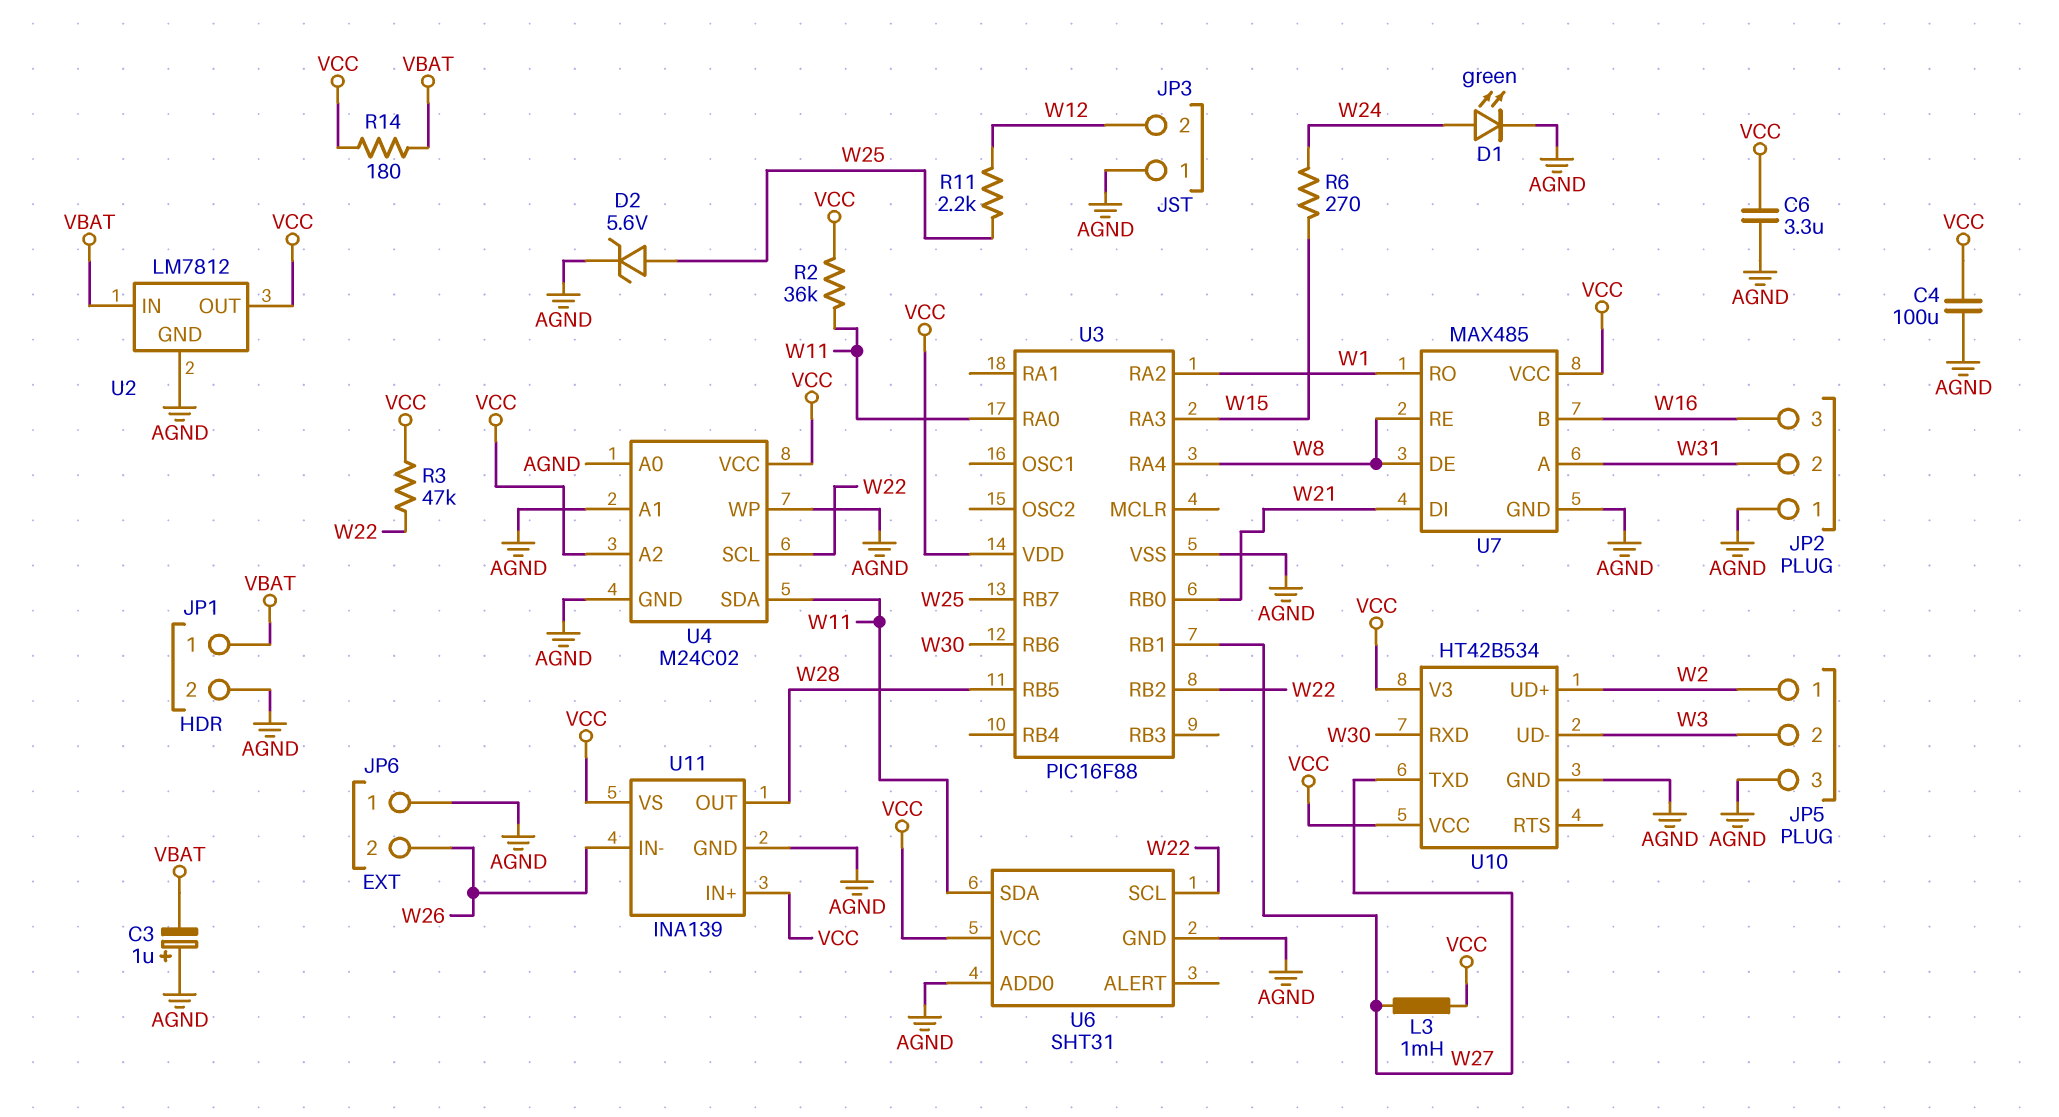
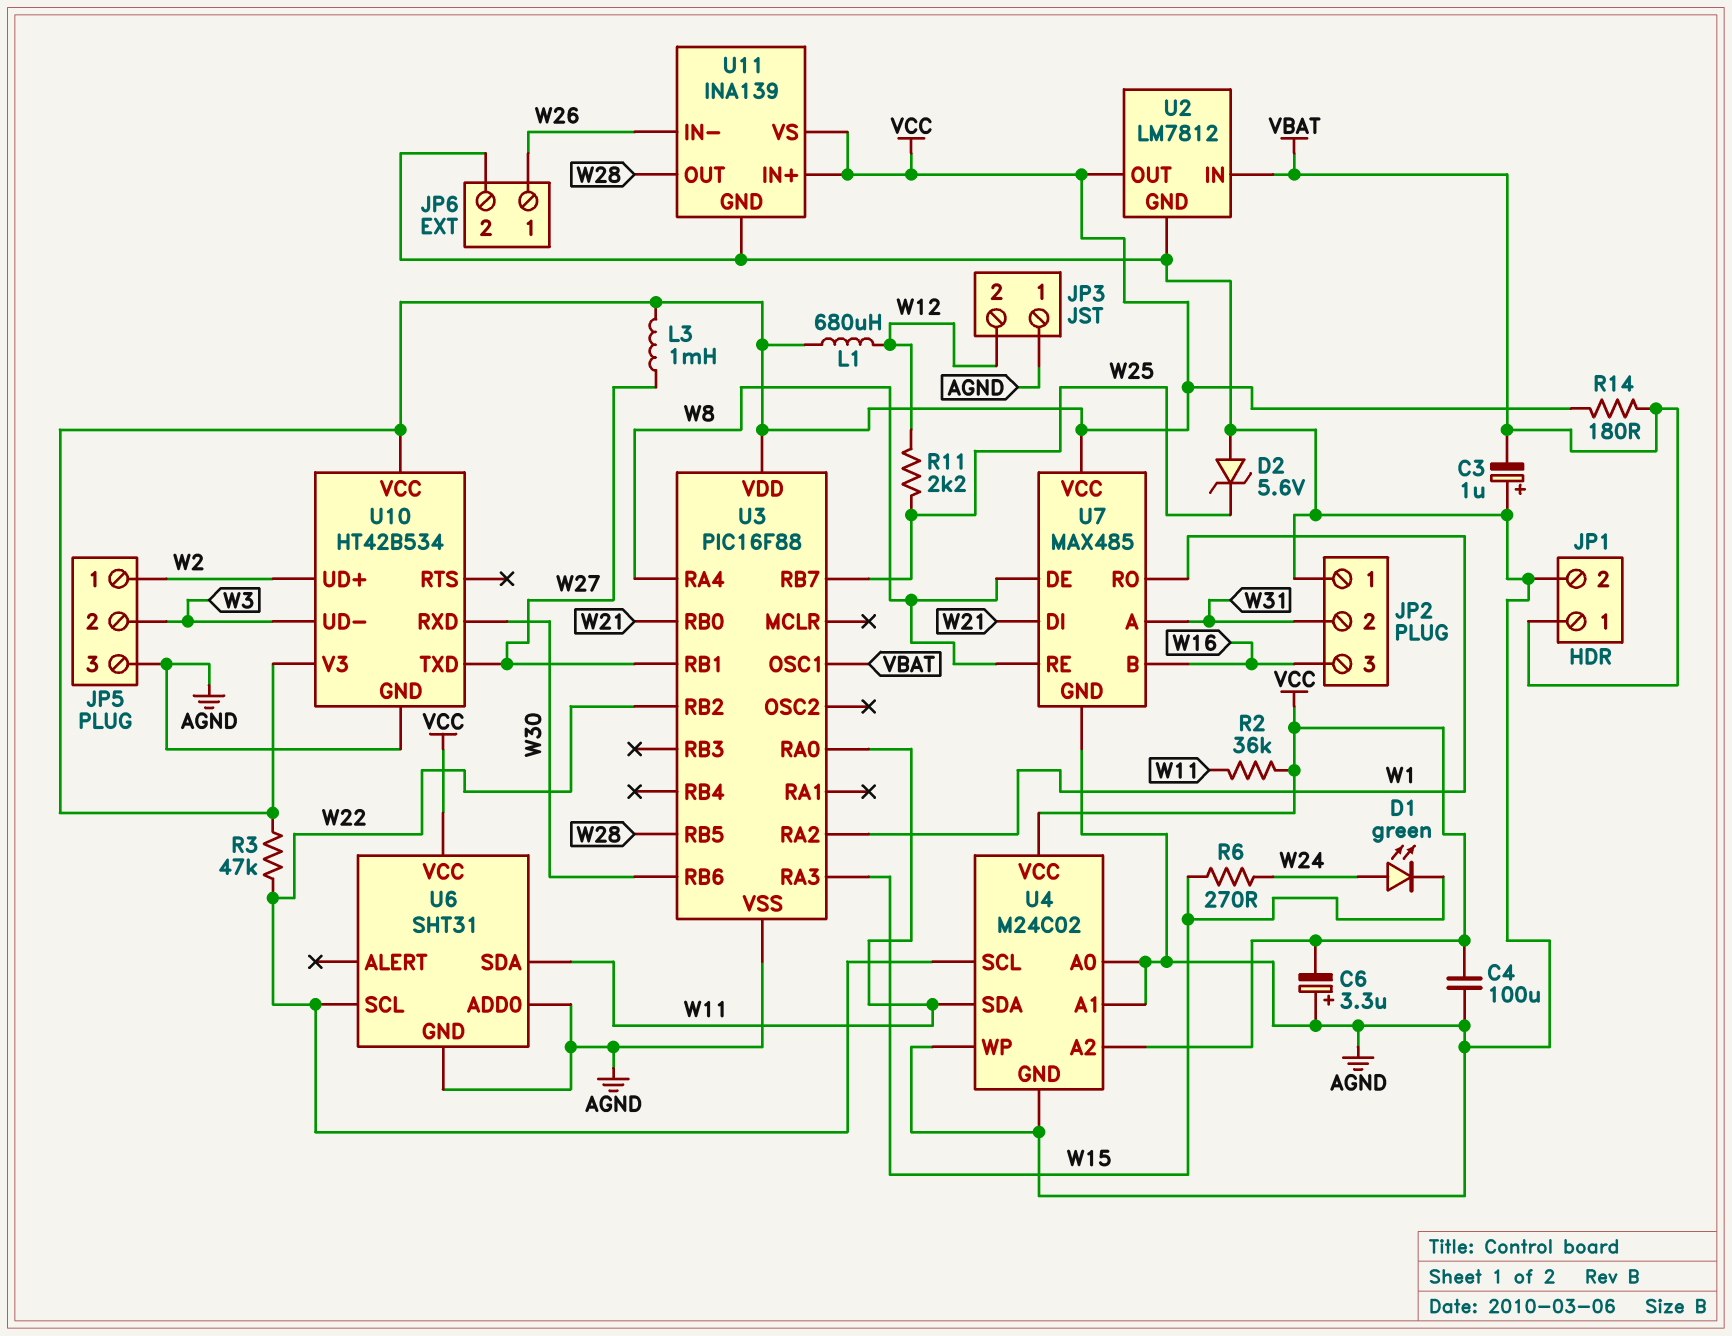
C6: 3.3uF (AGND, VCC) -> 3.3uF (plus AGND, minus VCC)
D1: LED green (A W24, K AGND) -> LED green (A W24, K W15)
D2: zener 5.6V (A W25, K AGND) -> zener 5.6V (A AGND, K W25)
JP6 pin 1: AGND -> W26
JP6 pin 2: W26 -> AGND
L1: none -> 680uH (VCC, W12)
U3 pin OSC1: none -> VBAT

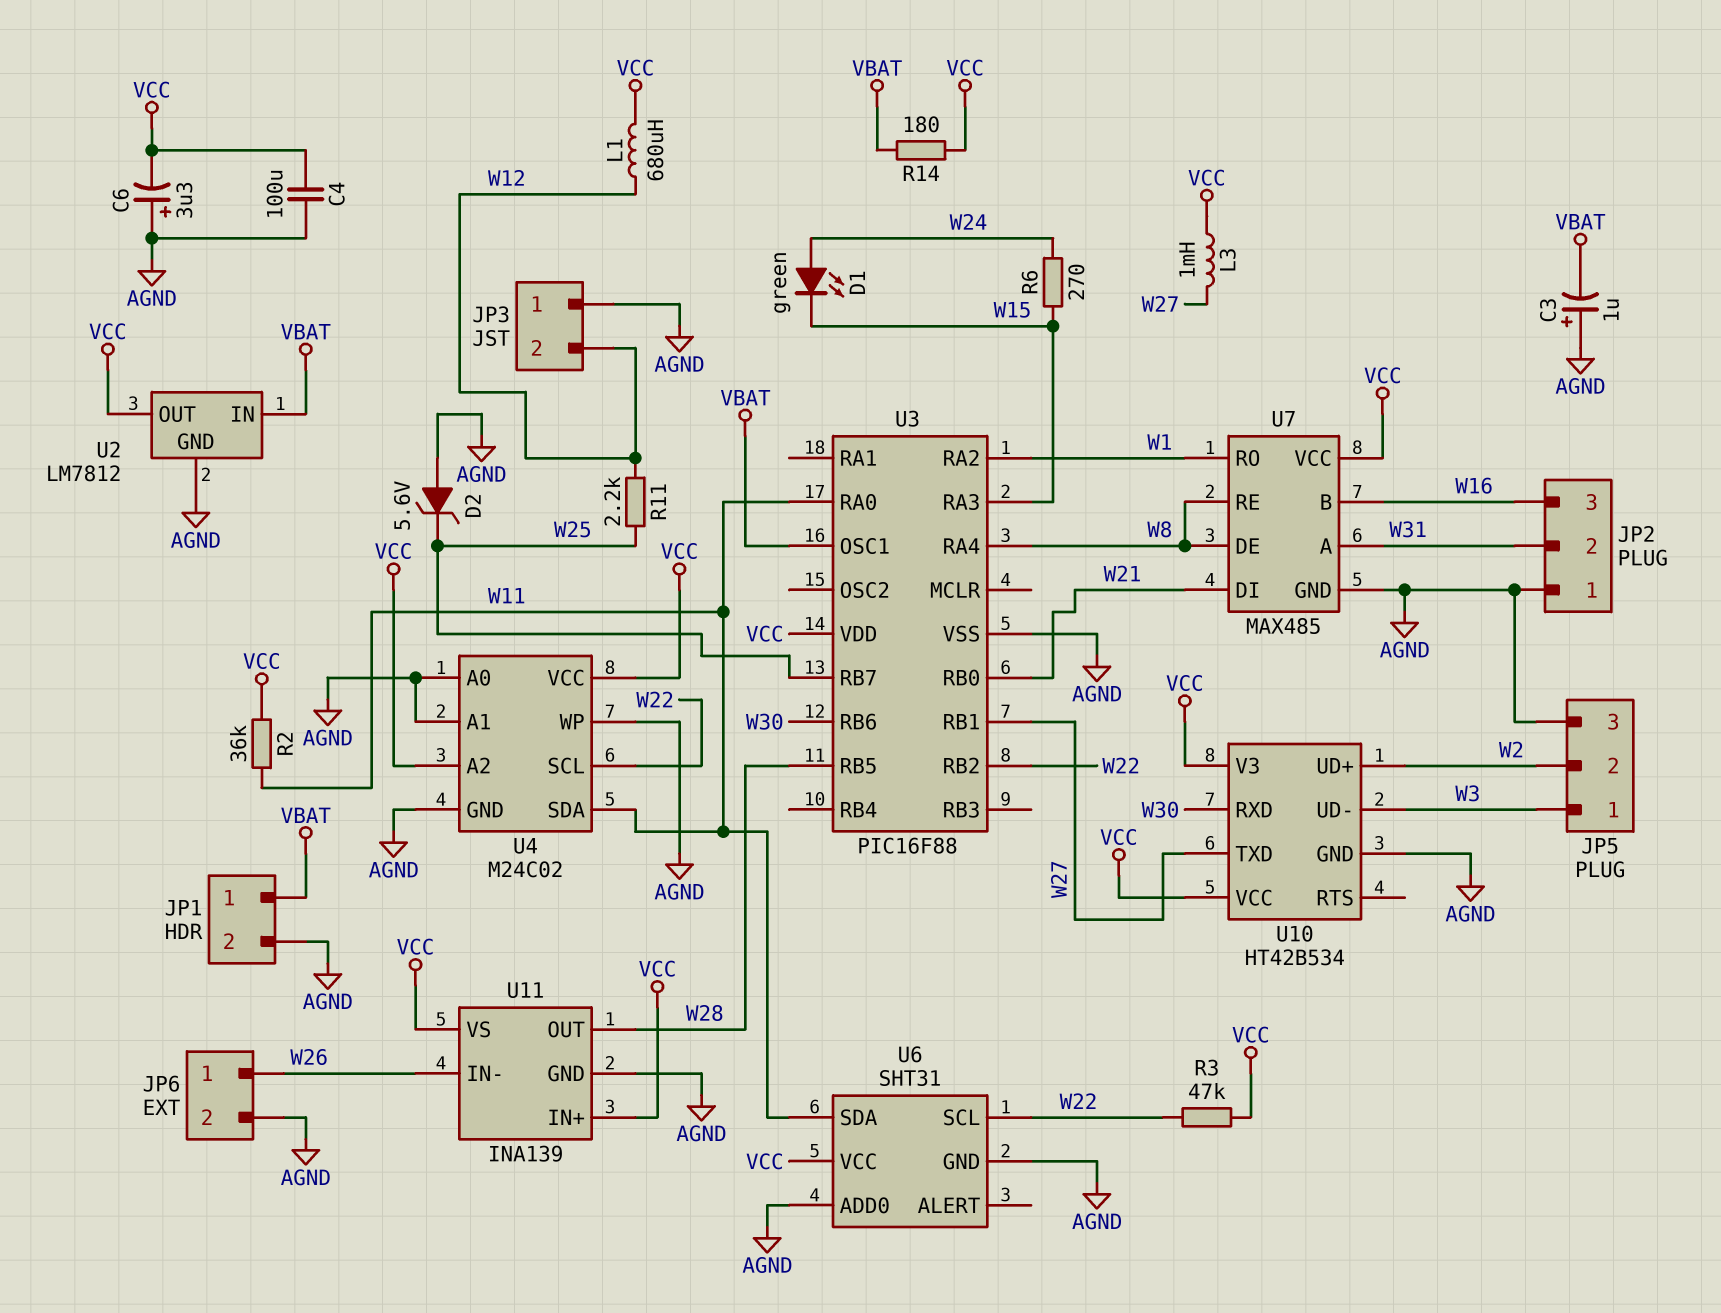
JP5 pin 1: W2 -> W3
JP5 pin 2: W3 -> W2

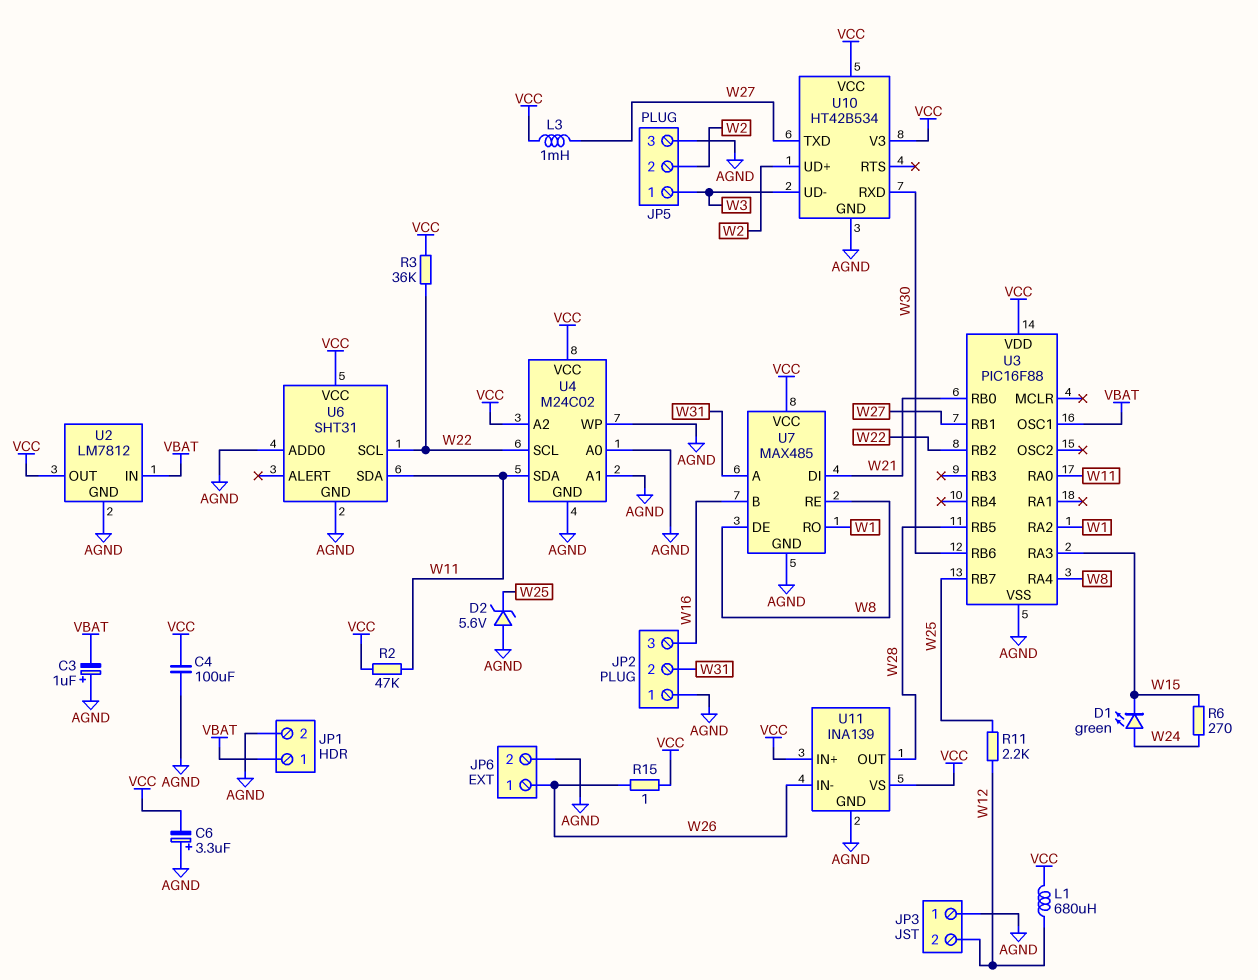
R2: 36k (VCC, W11) -> 47k (VCC, W11)
R3: 47k (VCC, W22) -> 36k (VCC, W22)
R14: 180 (VBAT, VCC) -> none
R15: none -> 1 (VCC, W26)

